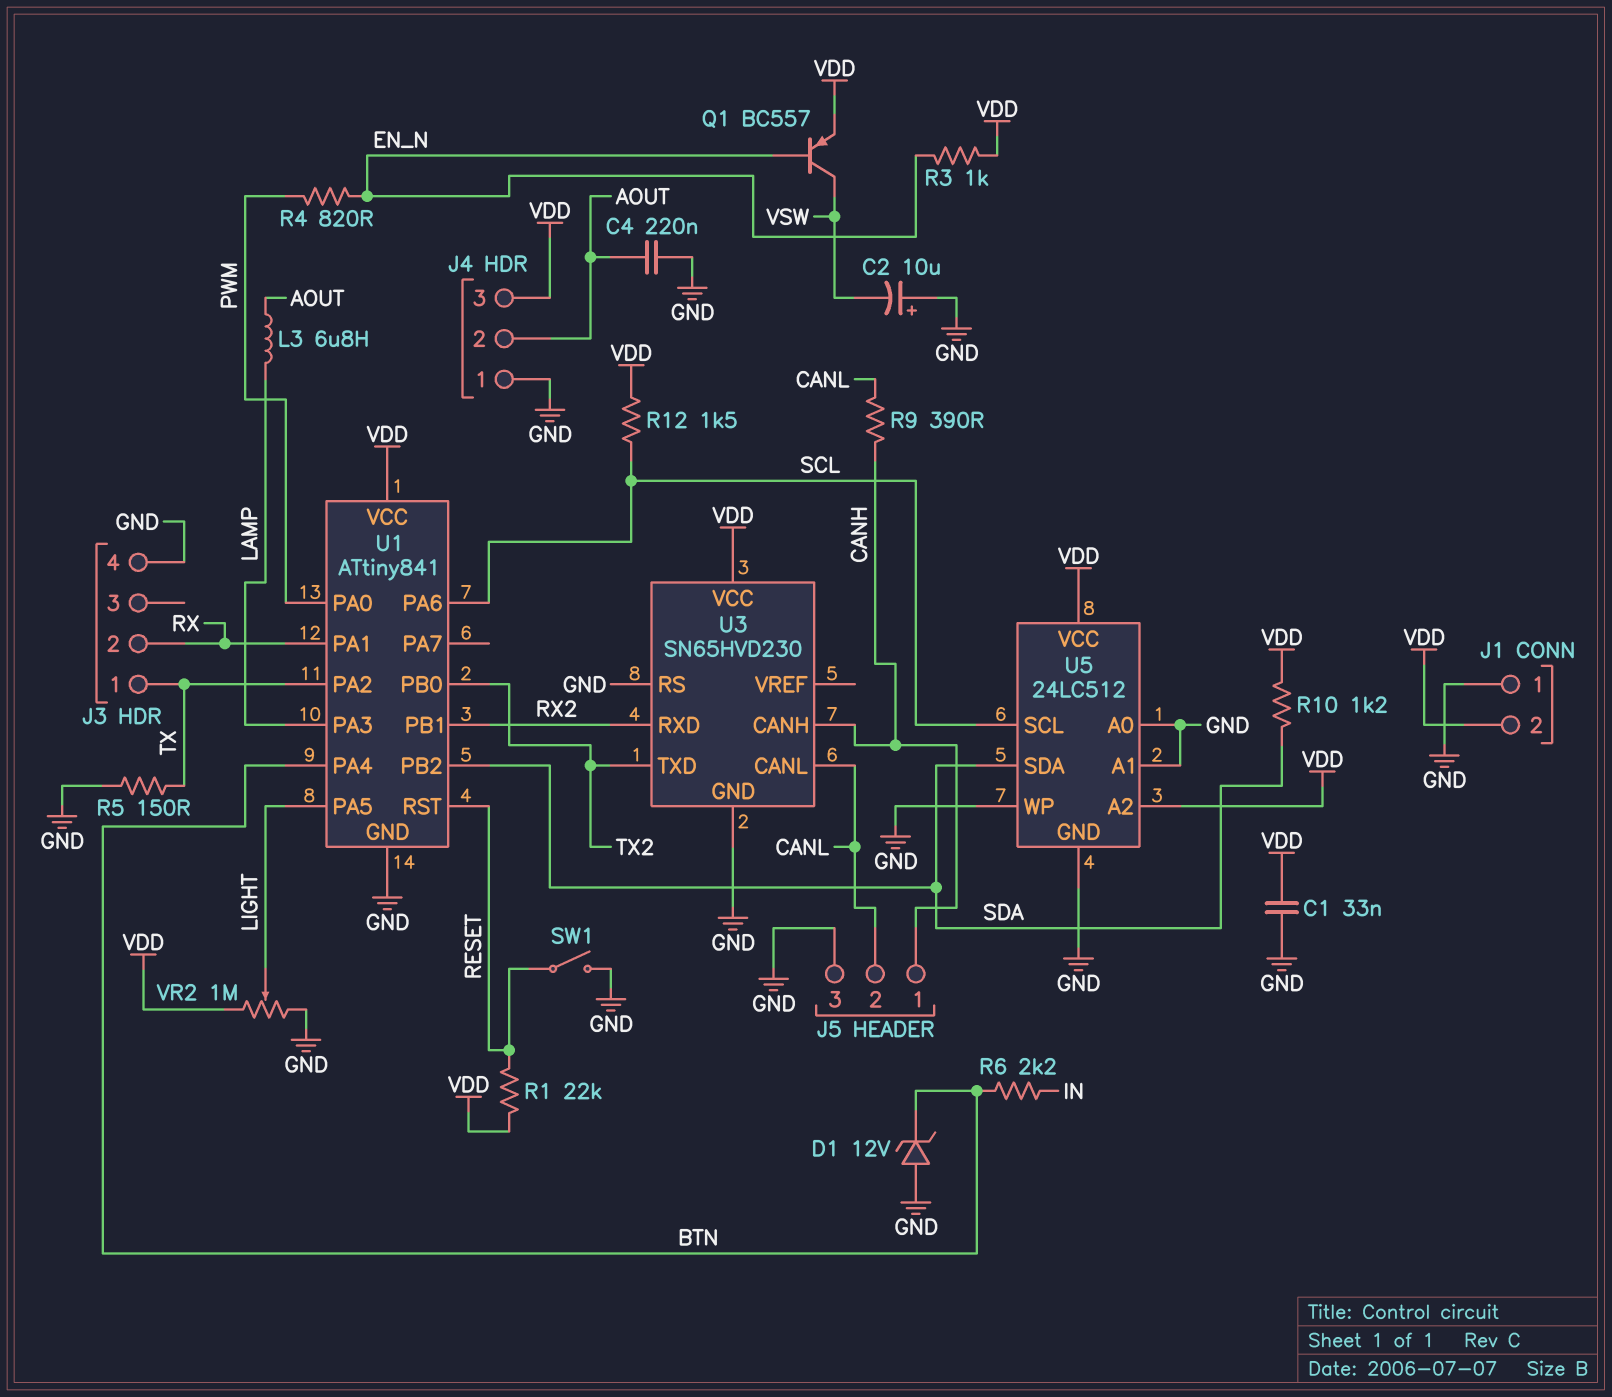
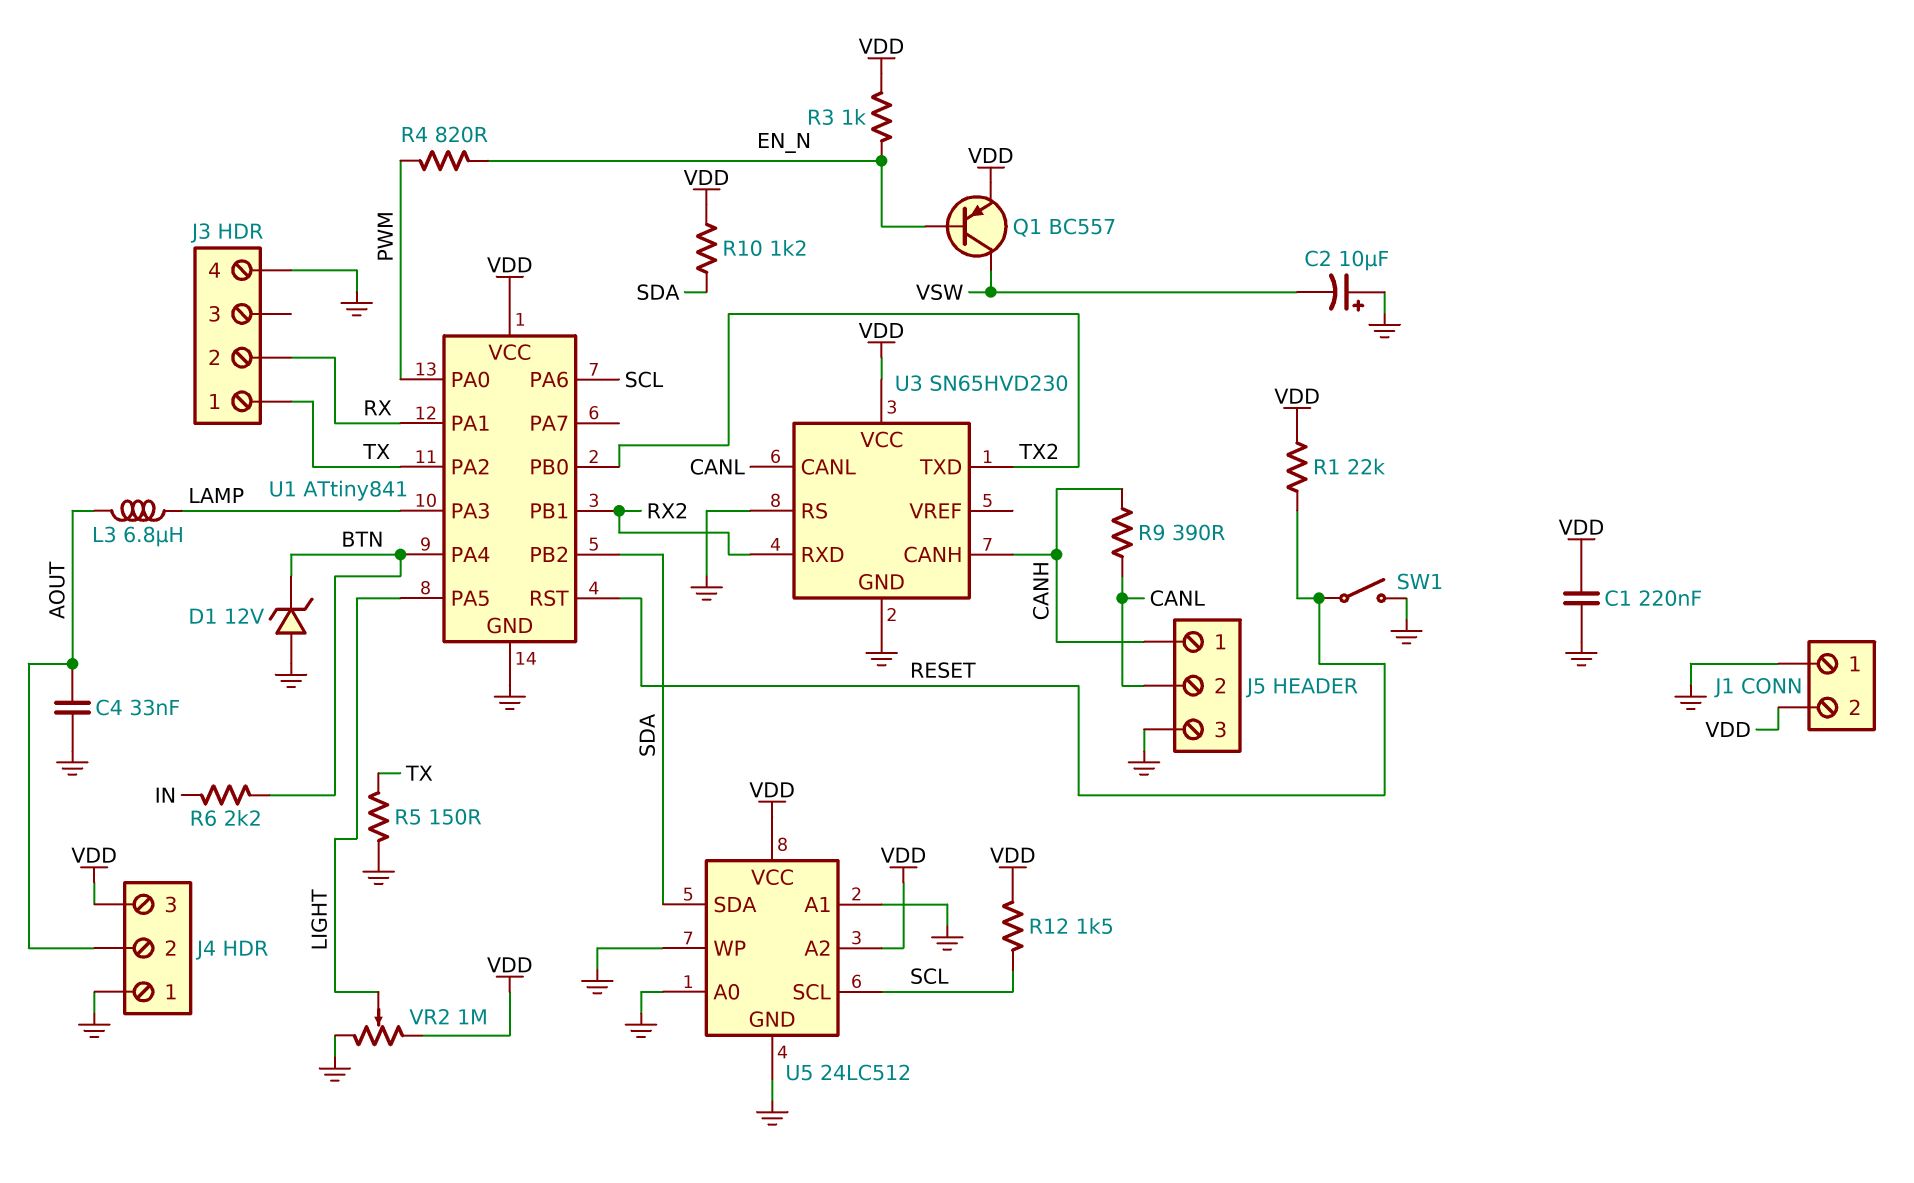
C1: 33nF (GND, VDD) -> 220nF (GND, VDD)
C4: 220nF (AOUT, GND) -> 33nF (AOUT, GND)

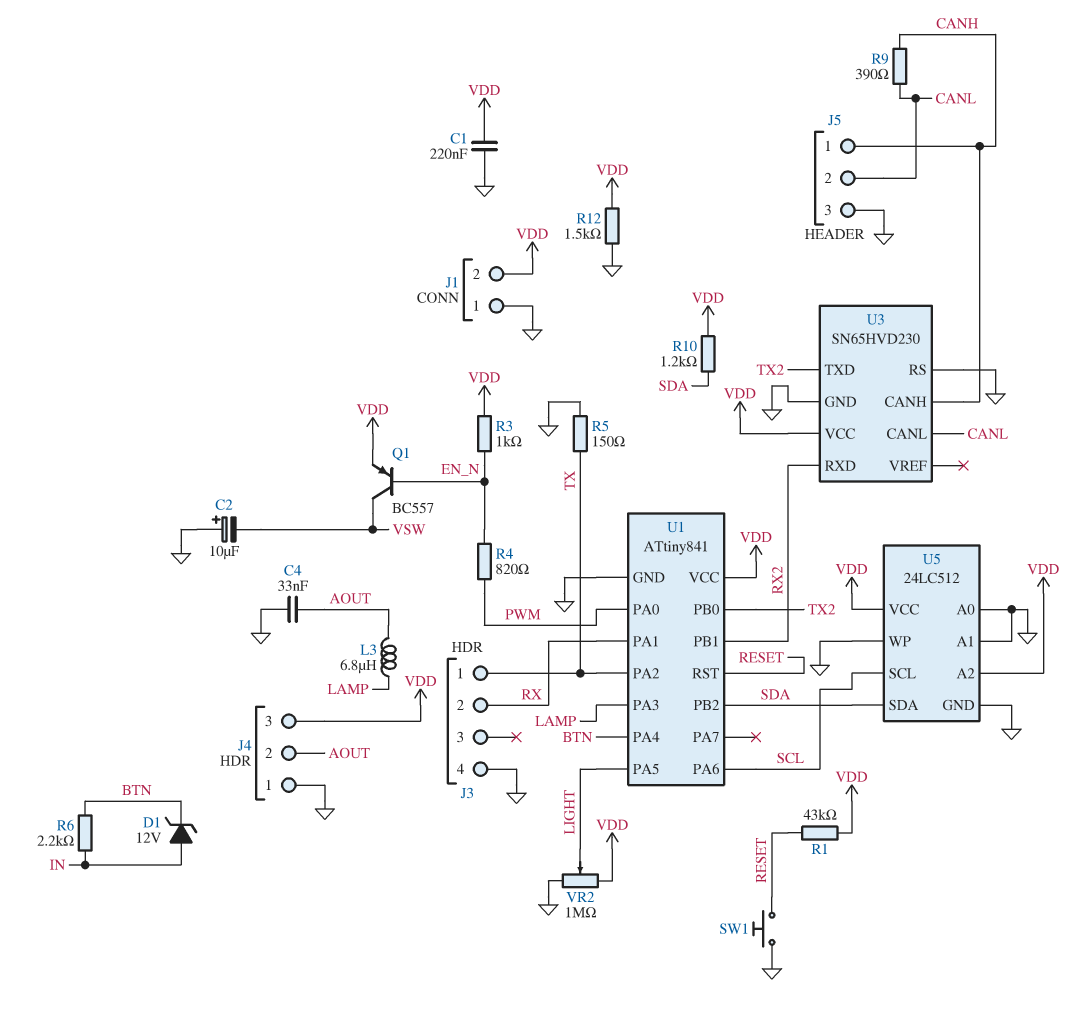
D1: zener 12V (A GND, K BTN) -> zener 12V (A IN, K BTN)
R1: 22k (RESET, VDD) -> 43k (RESET, VDD)
R12: 1.5k (SCL, VDD) -> 1.5k (GND, VDD)
SW1: switch (GND, RESET) -> button (GND, RESET)

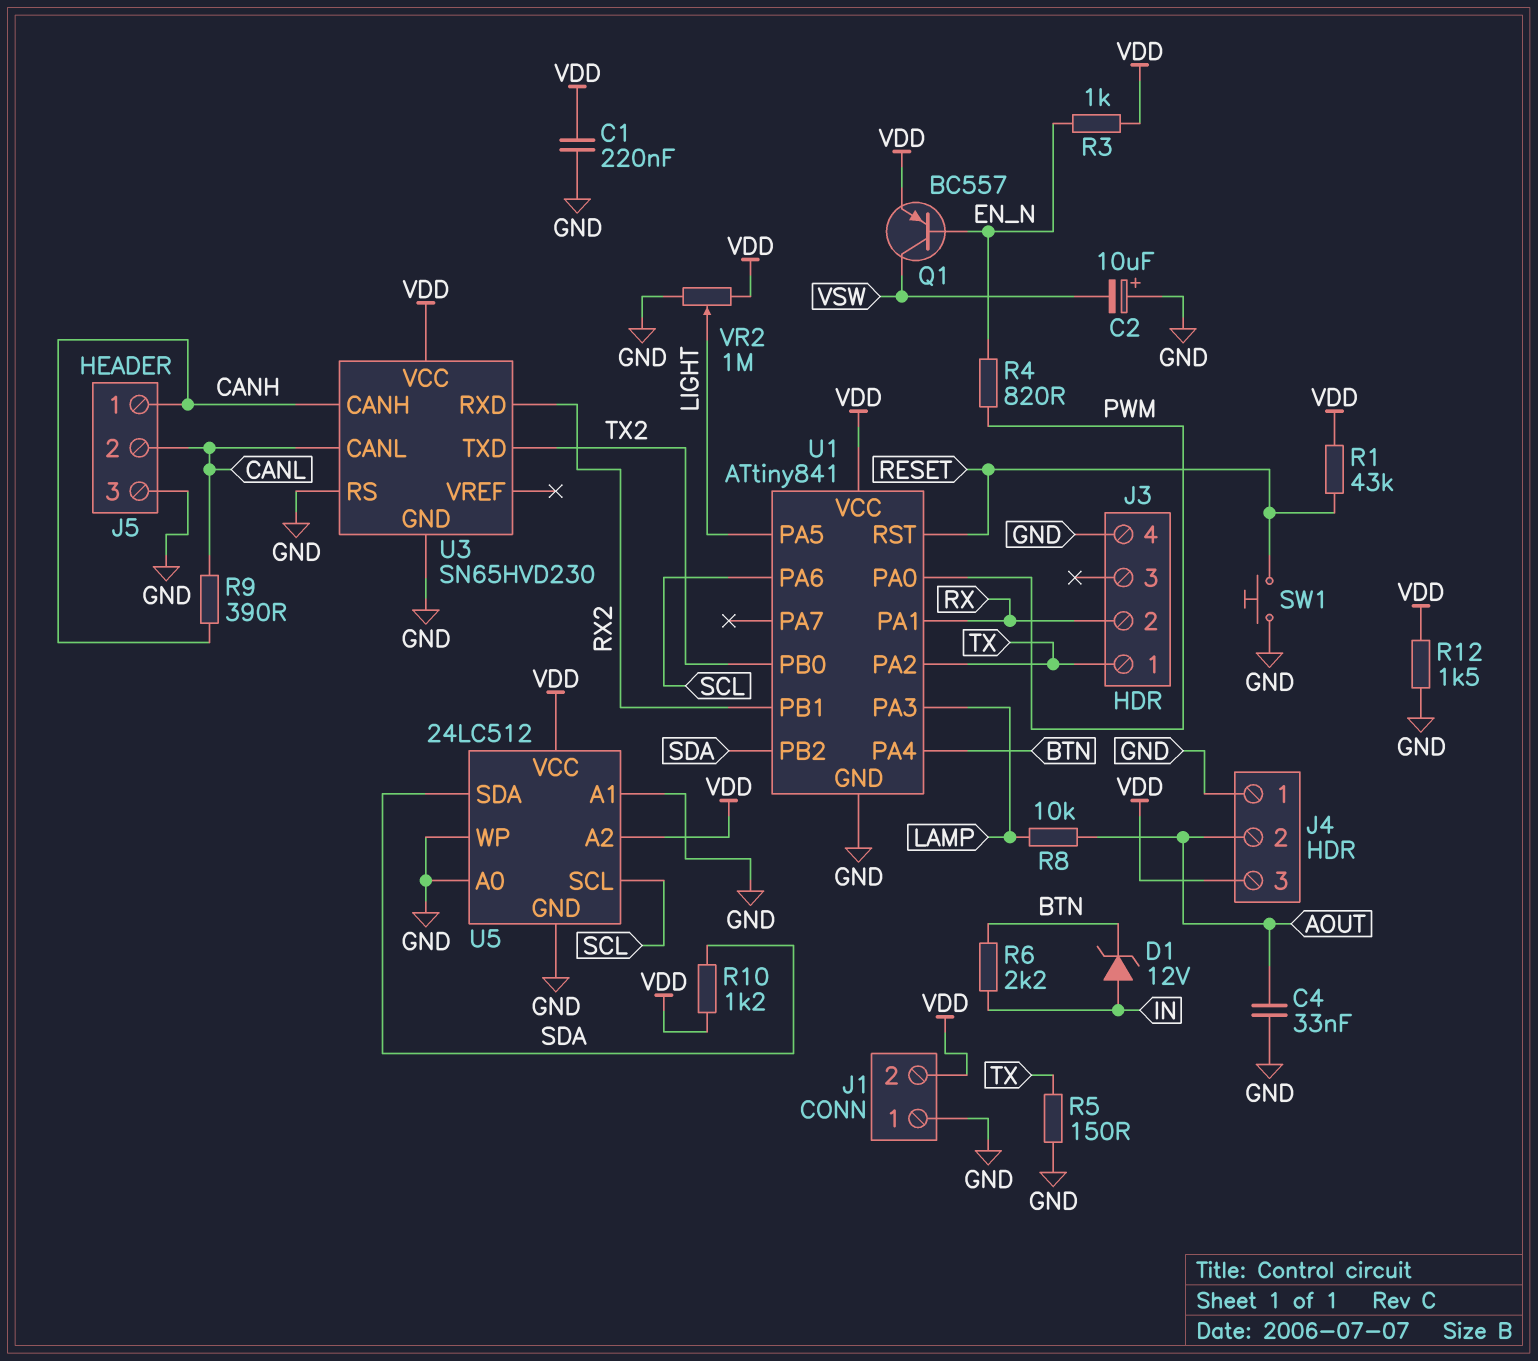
L3: 6.8uH (AOUT, LAMP) -> none
R8: none -> 10k (AOUT, LAMP)

